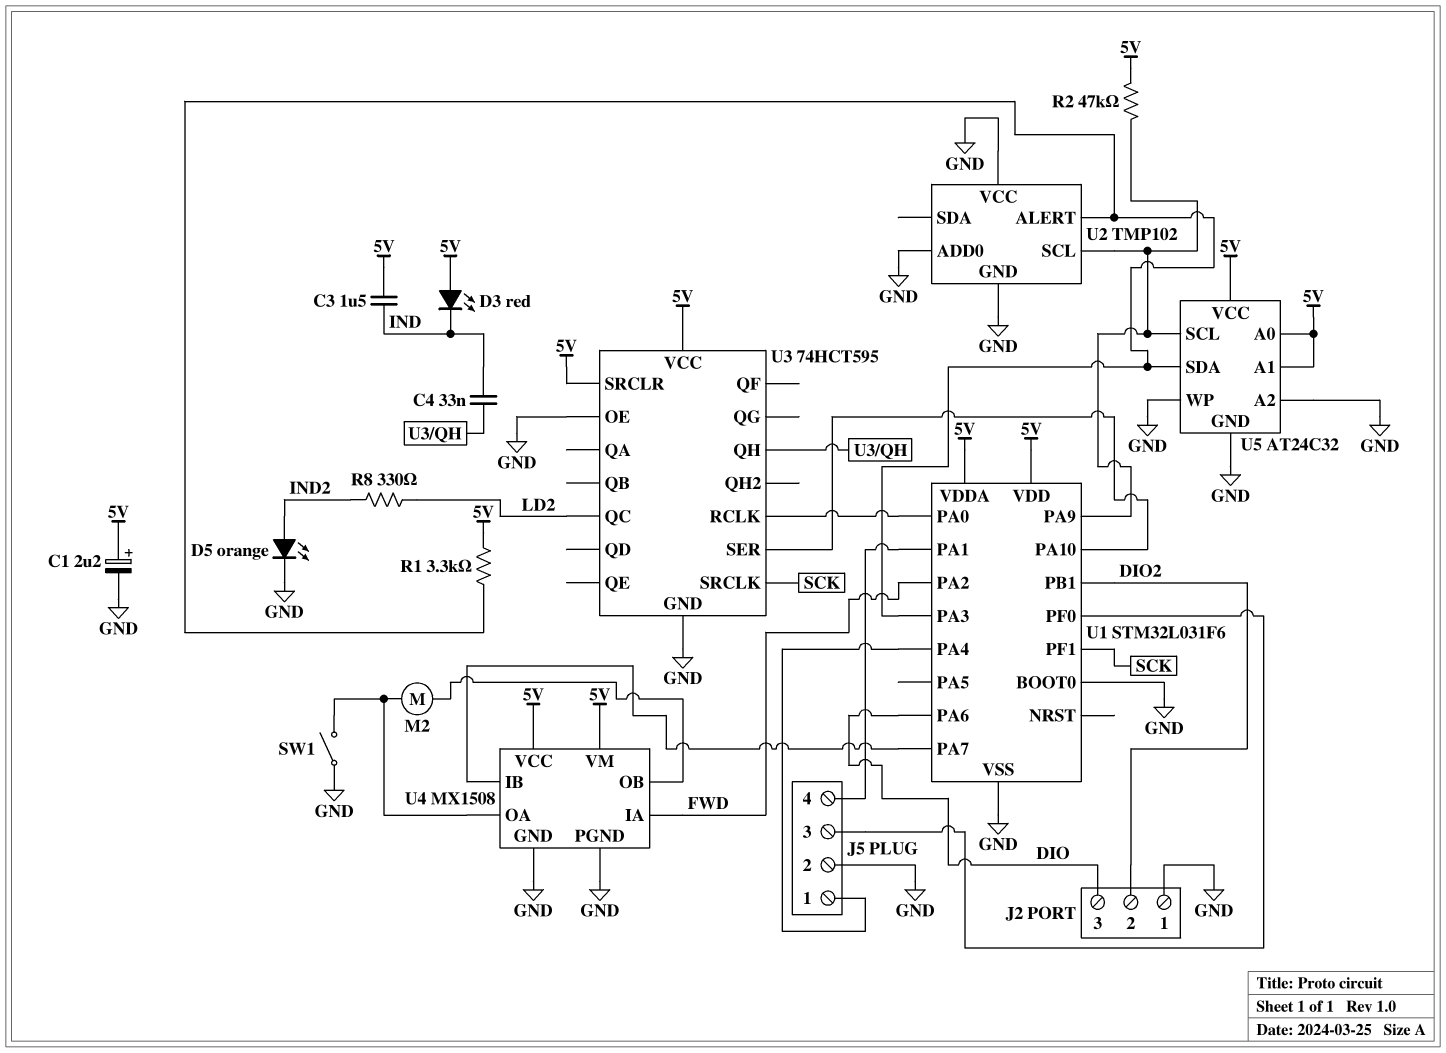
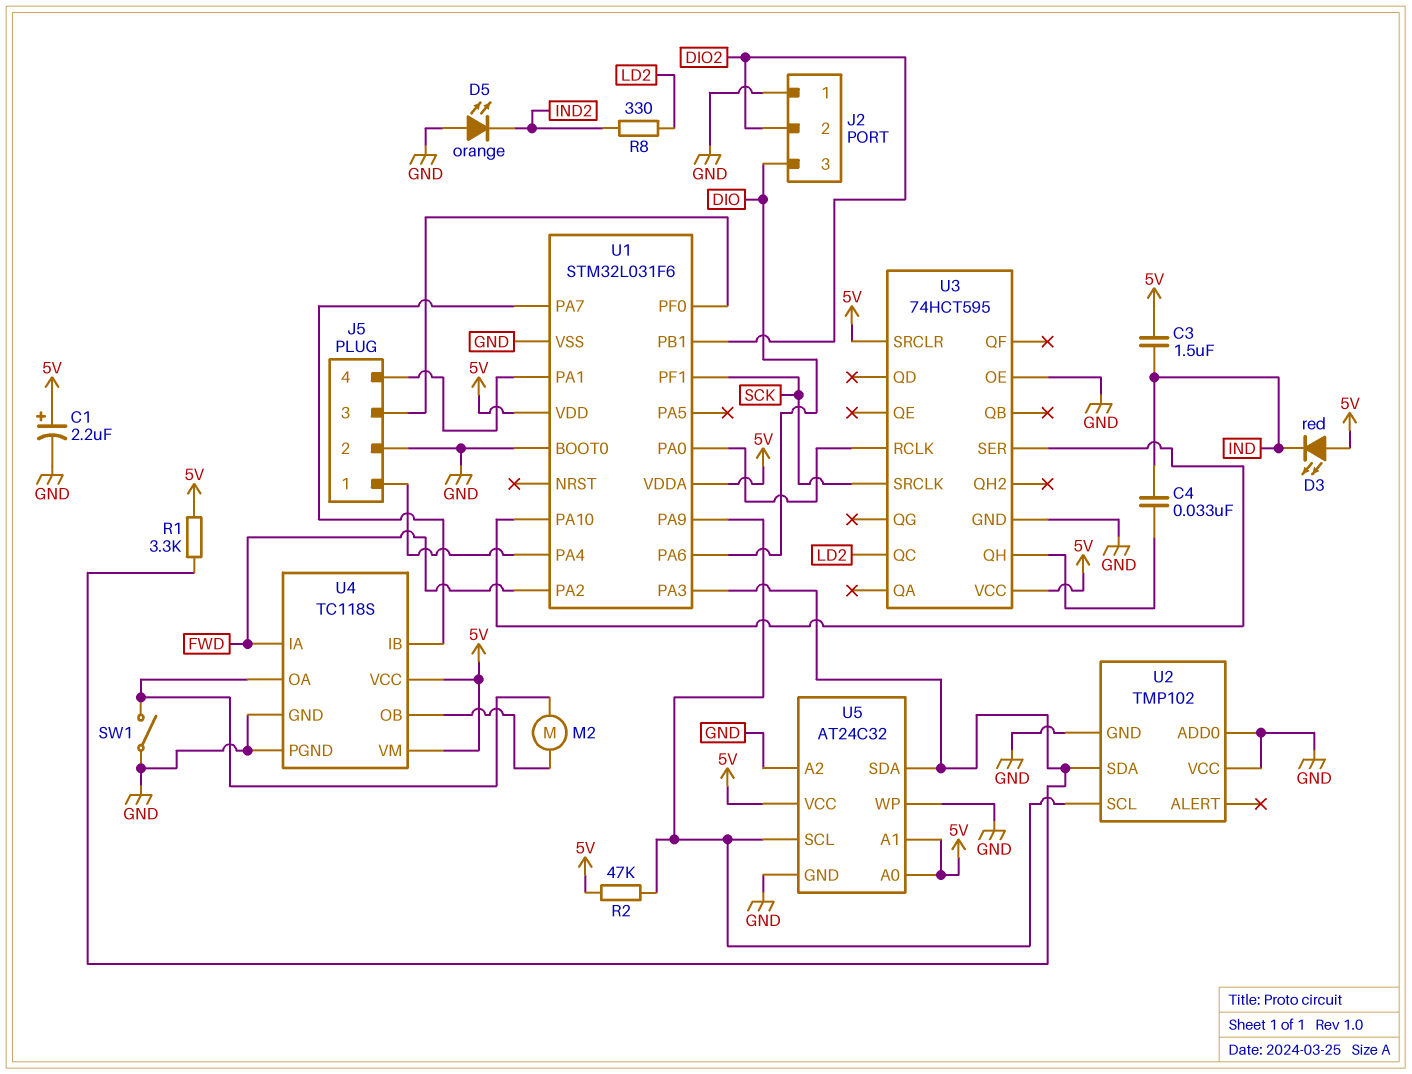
D5: LED orange (A IND2, K GND) -> LED orange (A GND, K IND2)
U2 pin ALERT: U1/PA3 -> none
U2 pin SDA: none -> U1/PA3
U4: MX1508 -> TC118S

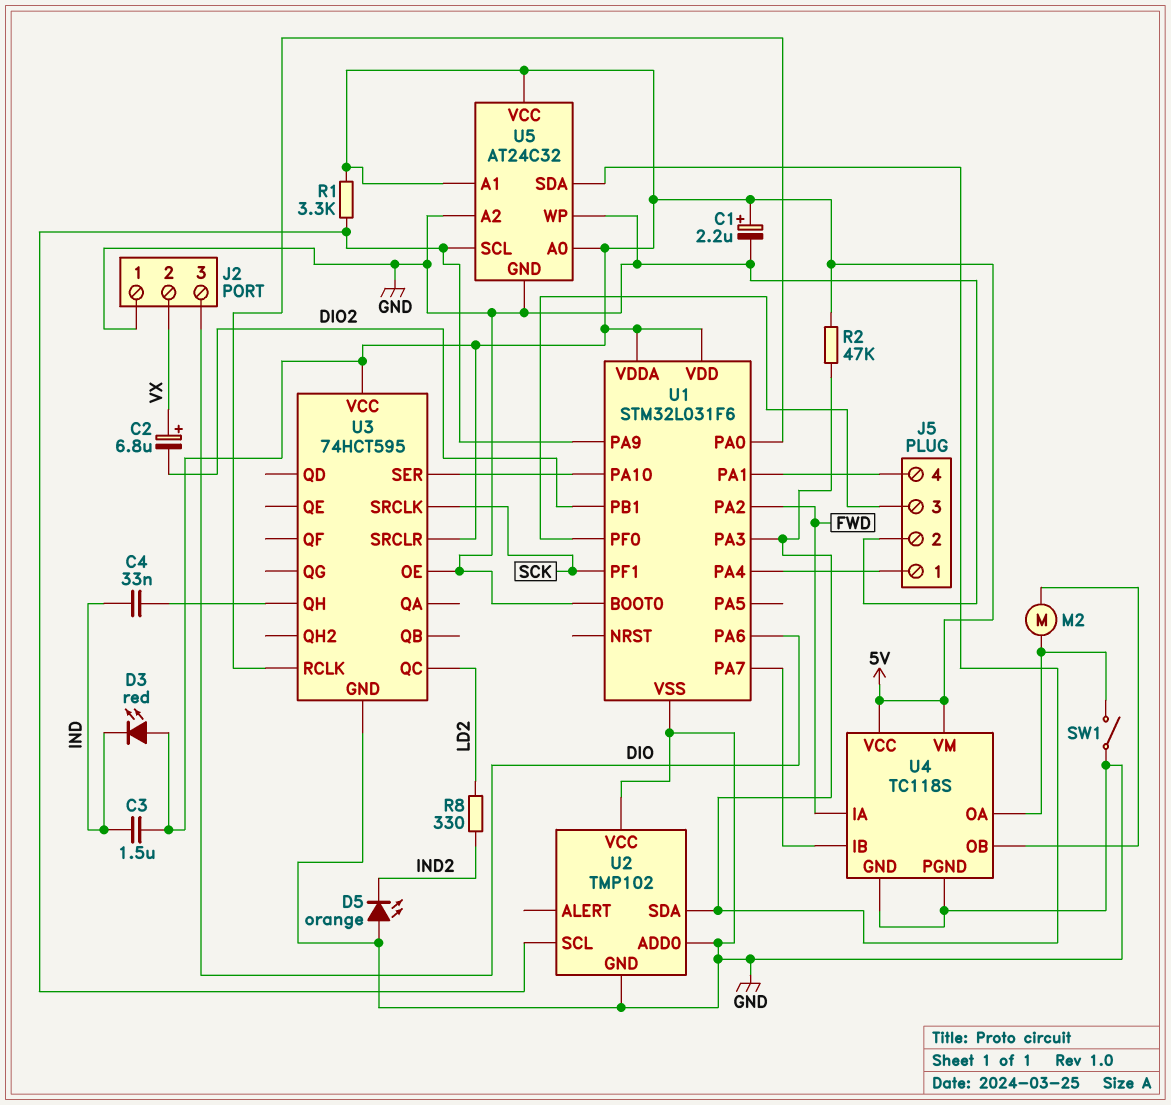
C2: none -> 6.8uF (plus VX, minus DIO2)
J2 pin 2: DIO2 -> VX
R1: 3.3k (5V, U1/PA3) -> 3.3k (5V, U1/PA9)
R2: 47k (5V, U1/PA9) -> 47k (5V, U1/PA3)

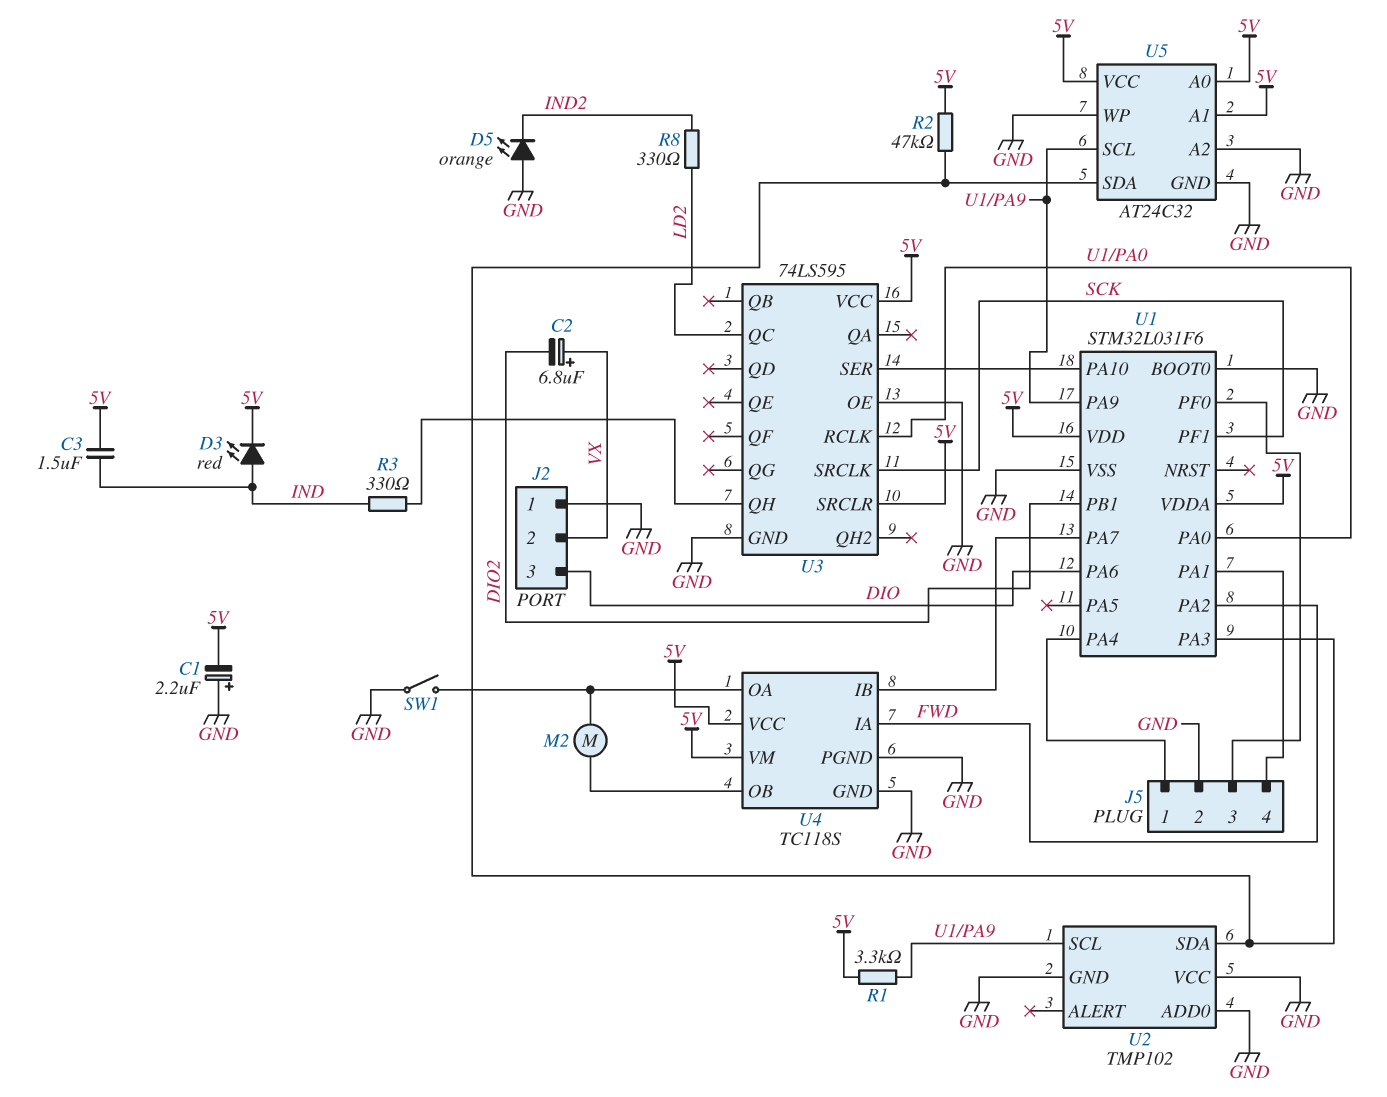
C1: 2.2uF (plus 5V, minus GND) -> 2.2uF (plus GND, minus 5V)
C4: 33nF (IND, U3/QH) -> none
D3: LED red (A 5V, K IND) -> LED red (A IND, K 5V)
R3: none -> 330 (IND, U3/QH)
U3: 74HCT595 -> 74LS595

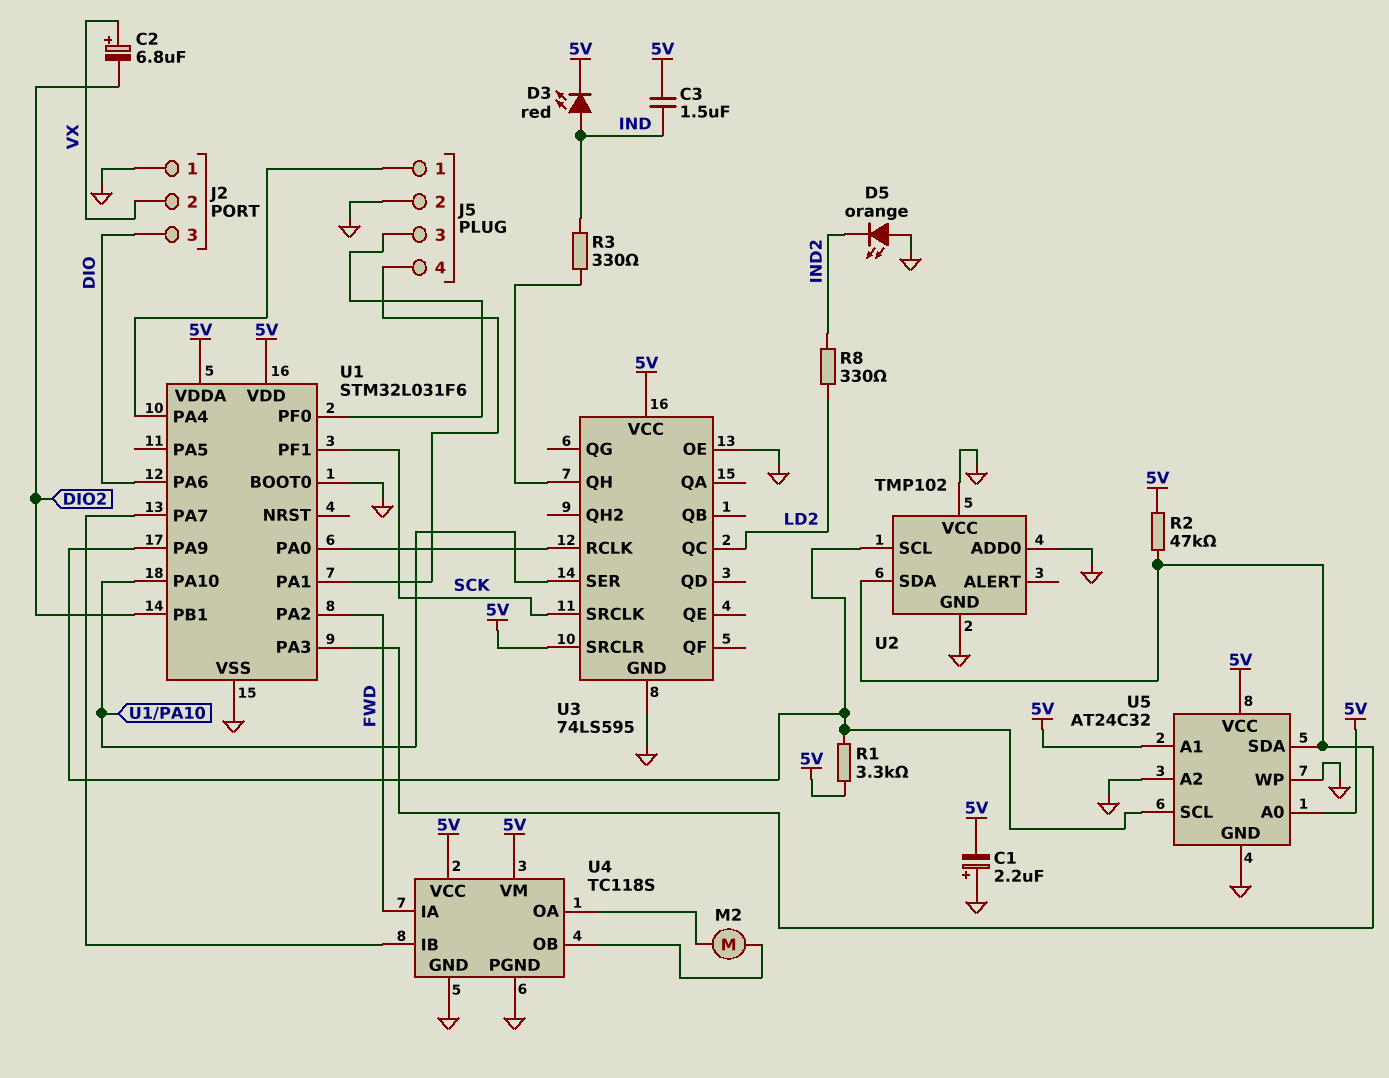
SW1: switch (GND, U4/OA) -> none

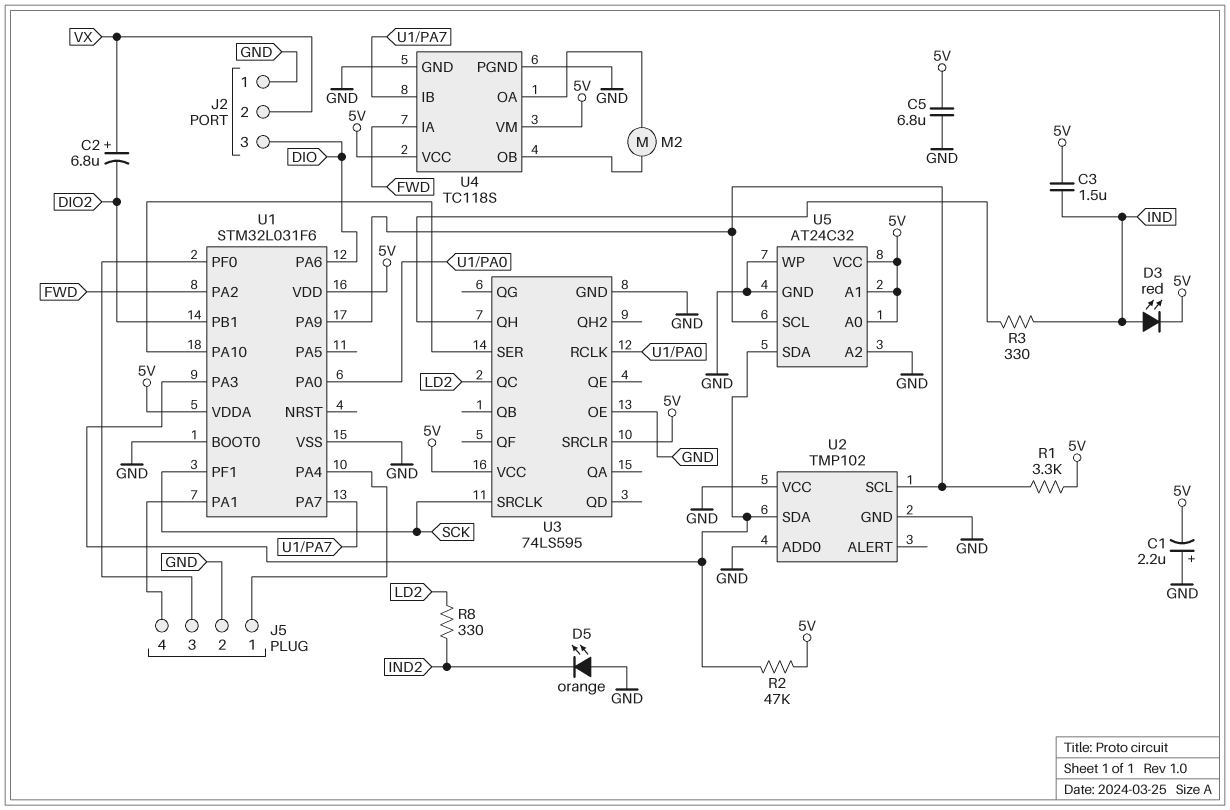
C5: none -> 6.8uF (5V, GND)

